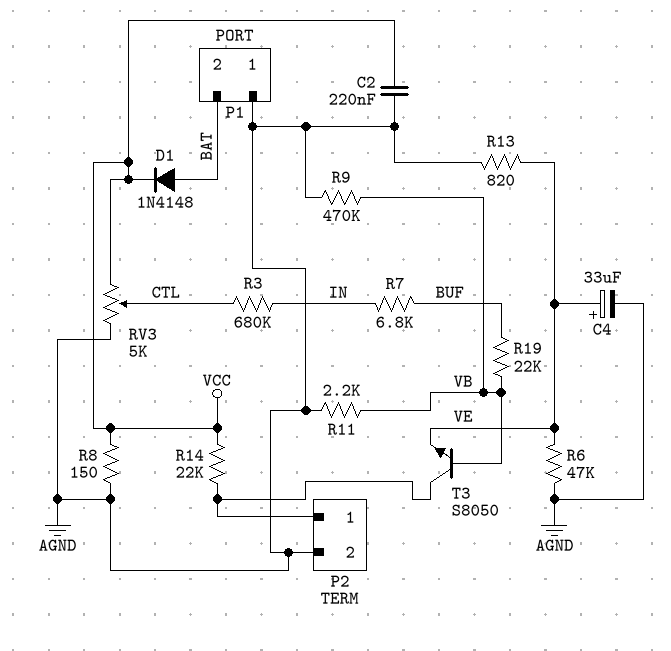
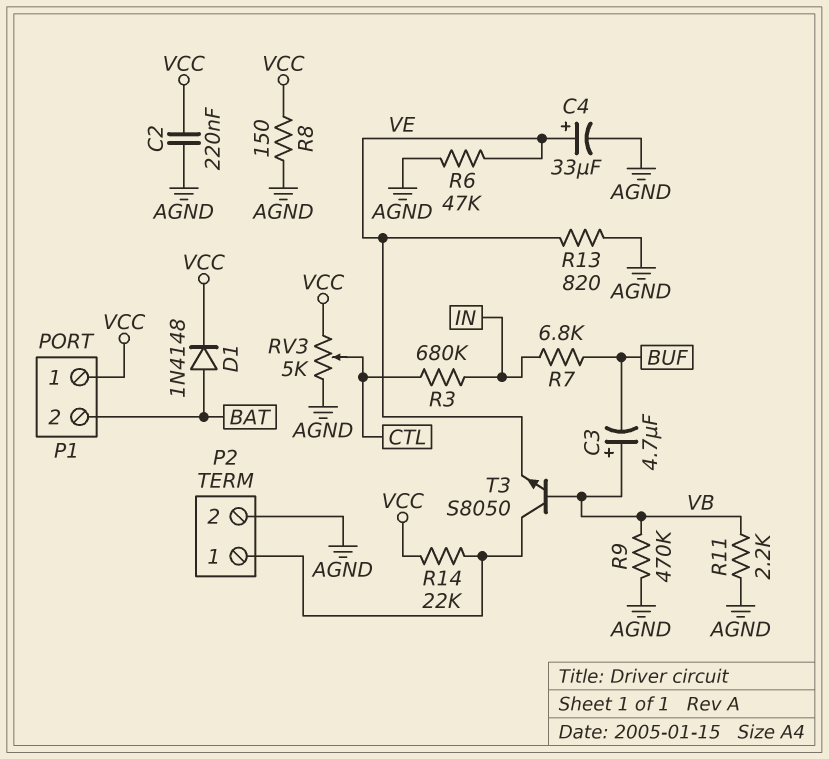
C3: none -> 4.7uF (plus VB, minus BUF)
P1 pin 1: AGND -> VCC
R19: 22k (BUF, VB) -> none

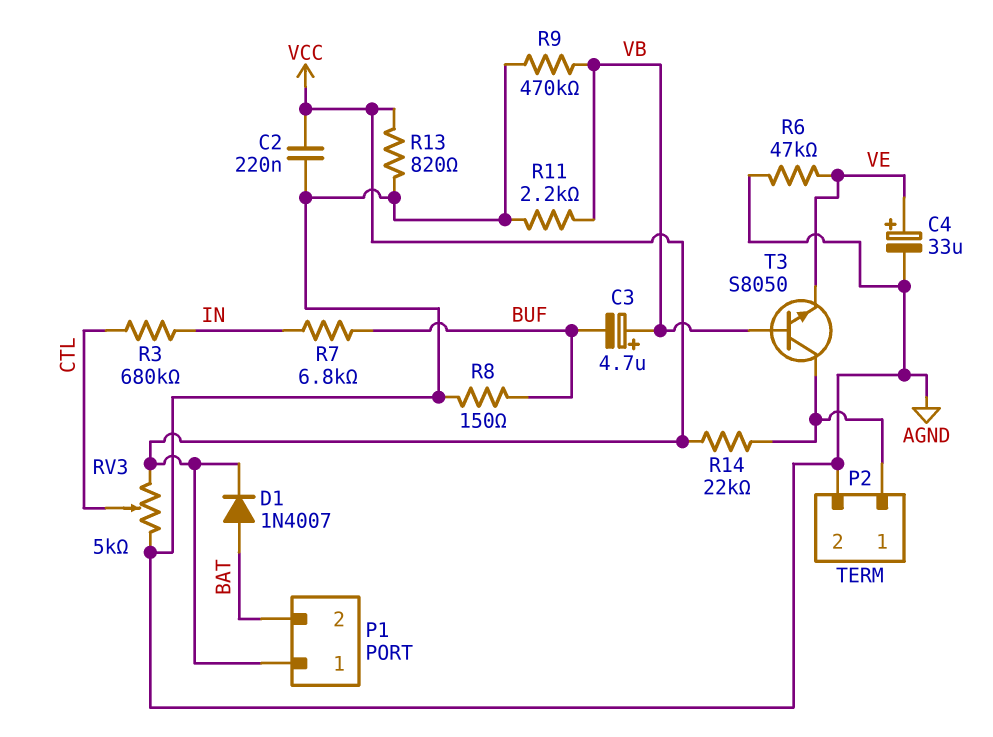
D1: diode 1N4148 (A BAT, K VCC) -> diode 1N4007 (A BAT, K VCC)
R8: 150 (AGND, VCC) -> 150 (AGND, BUF)
R13: 820 (AGND, VE) -> 820 (AGND, VCC)

